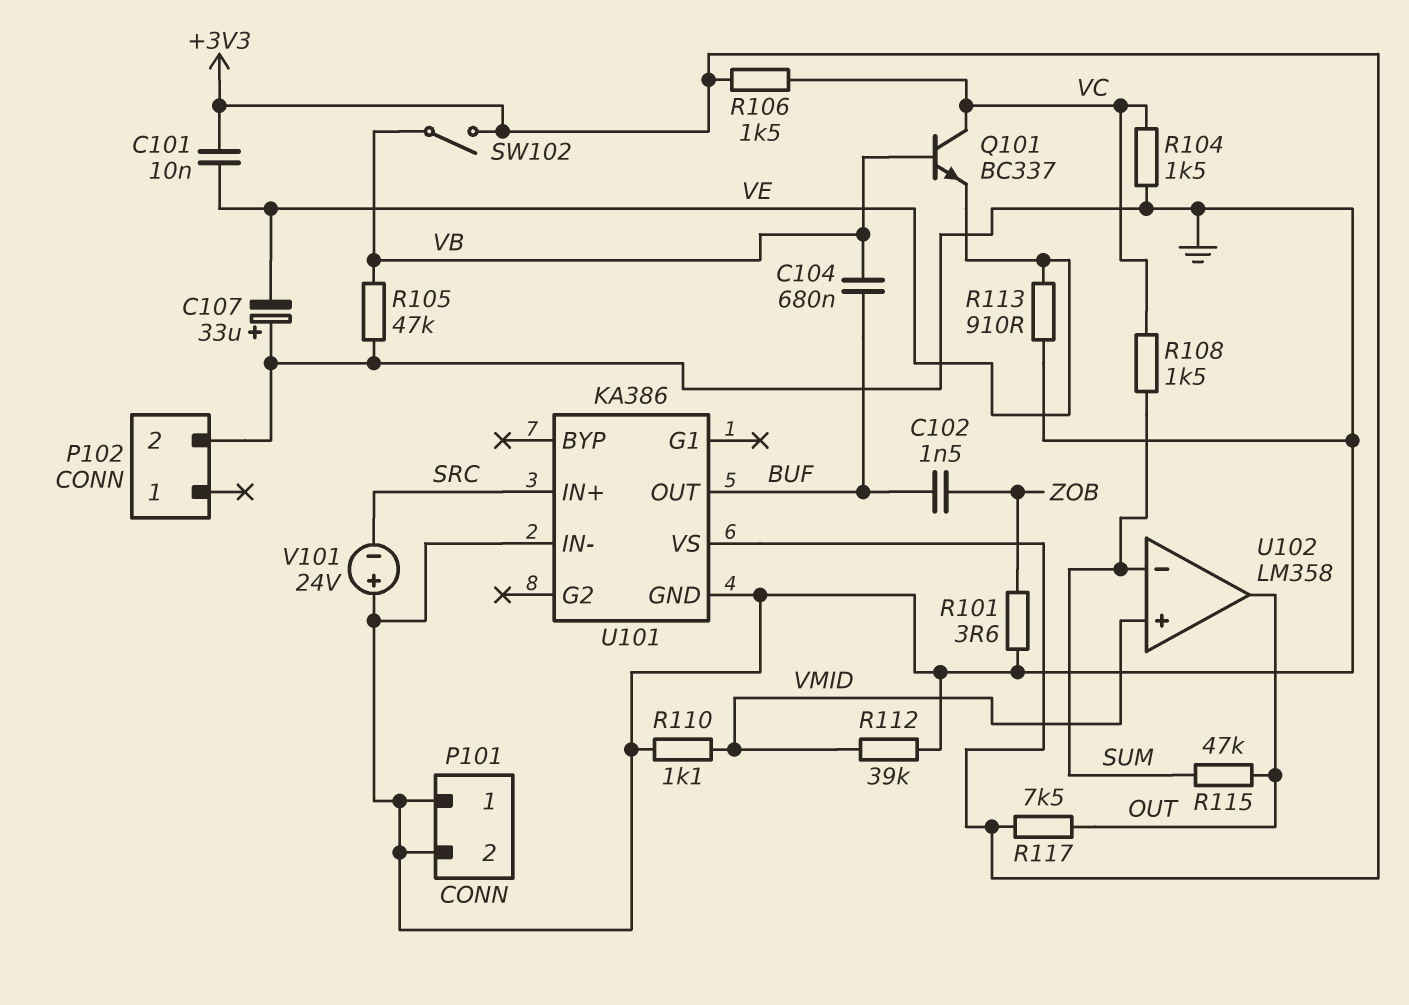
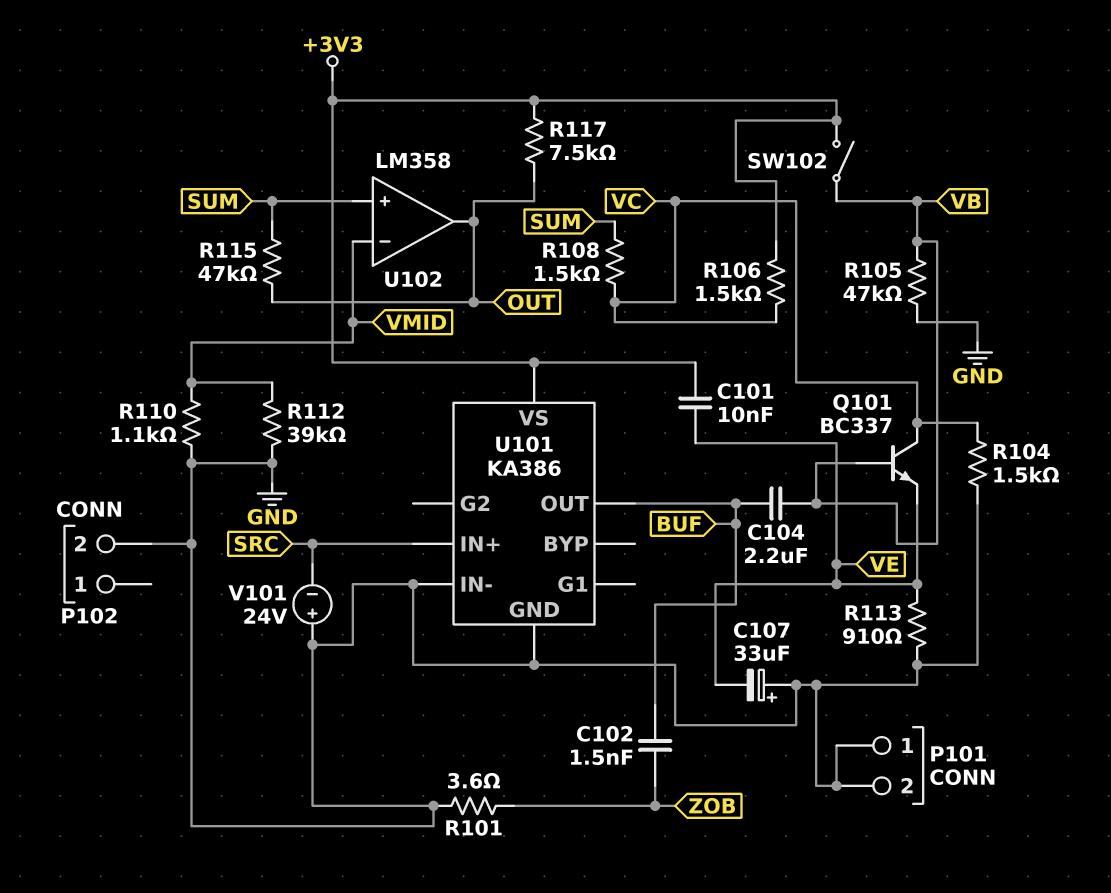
C104: 680nF (BUF, VB) -> 2.2uF (BUF, VB)
U102 pin in+: VMID -> SUM
U102 pin in-: SUM -> VMID

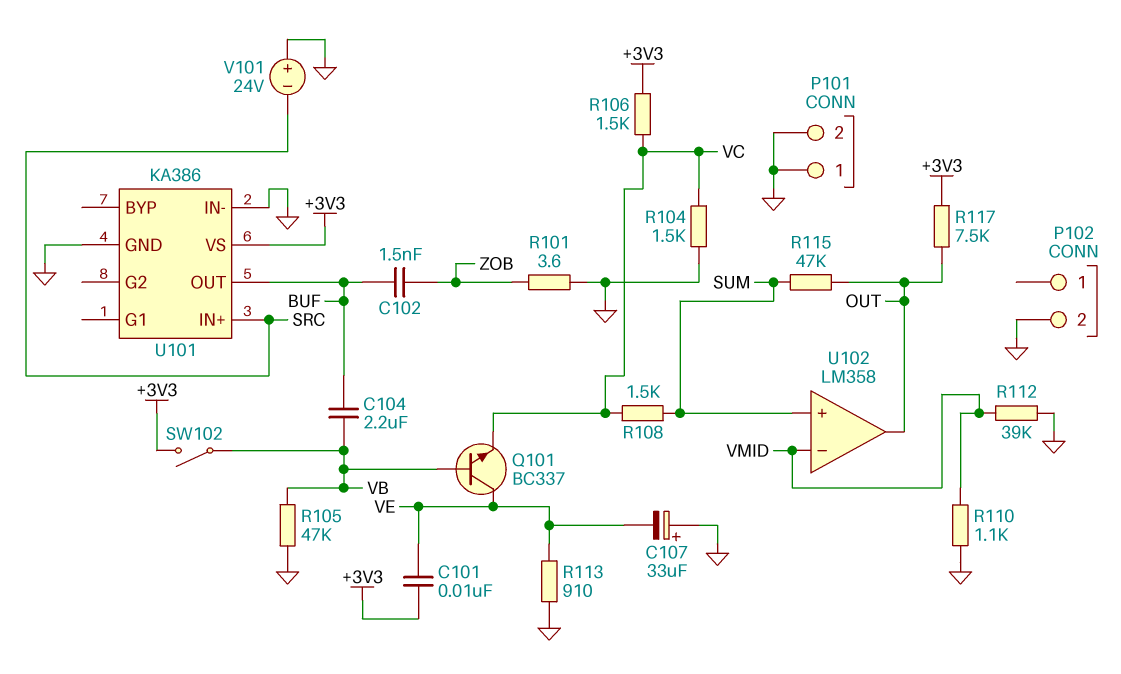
Q101: NPN BC337 (B VB, C VC, E VE) -> NPN BC337 (B VB, C VE, E VC)

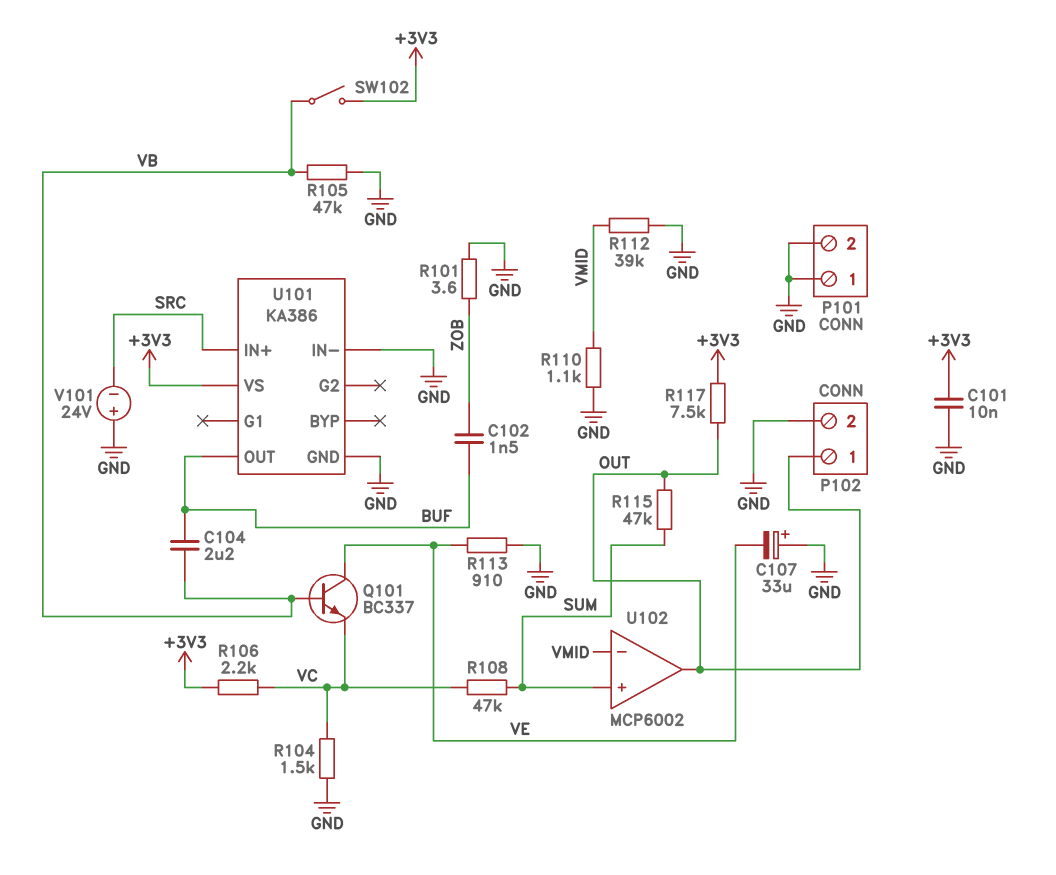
C101: 10nF (+3V3, VE) -> 10nF (+3V3, GND)
P102 pin 1: none -> OUT
R106: 1.5k (+3V3, VC) -> 2.2k (+3V3, VC)
R108: 1.5k (SUM, VC) -> 47k (SUM, VC)
U102: LM358 -> MCP6002

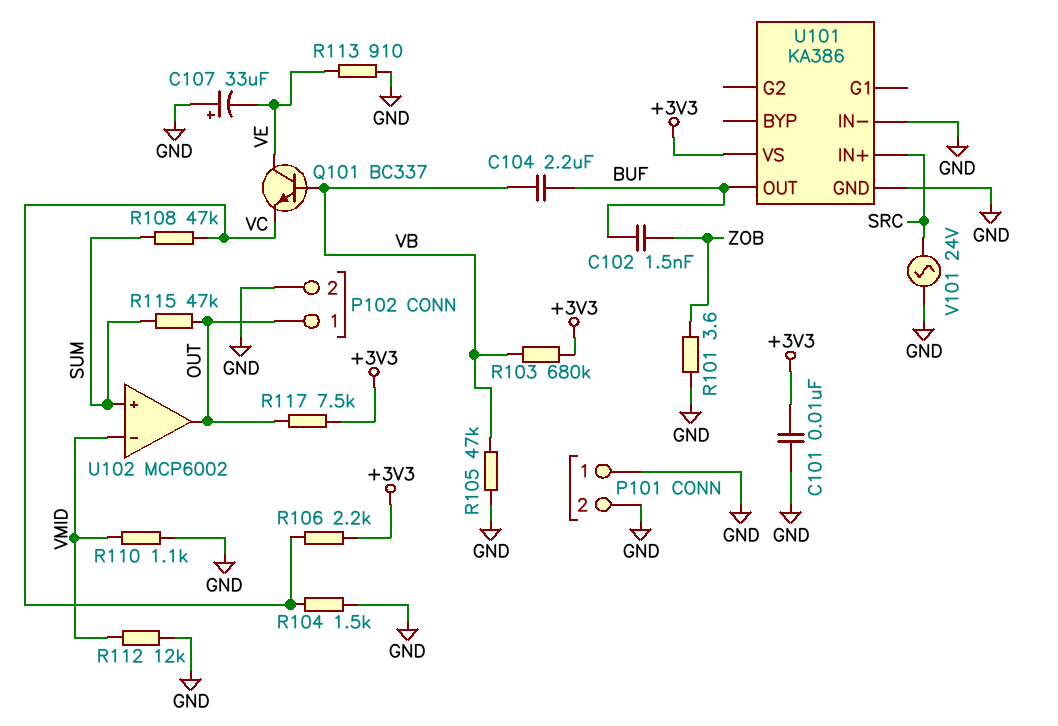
R103: none -> 680k (+3V3, VB)
R112: 39k (GND, VMID) -> 12k (GND, VMID)
SW102: switch (+3V3, VB) -> none
V101: 24V (plus GND, minus SRC) -> AC 24V (GND, SRC)

